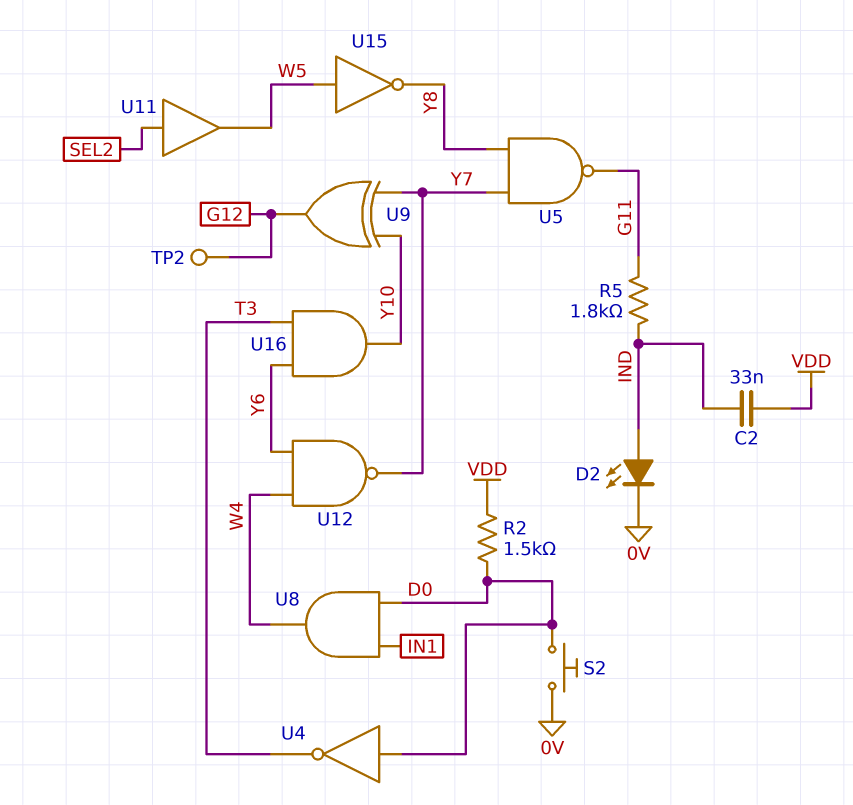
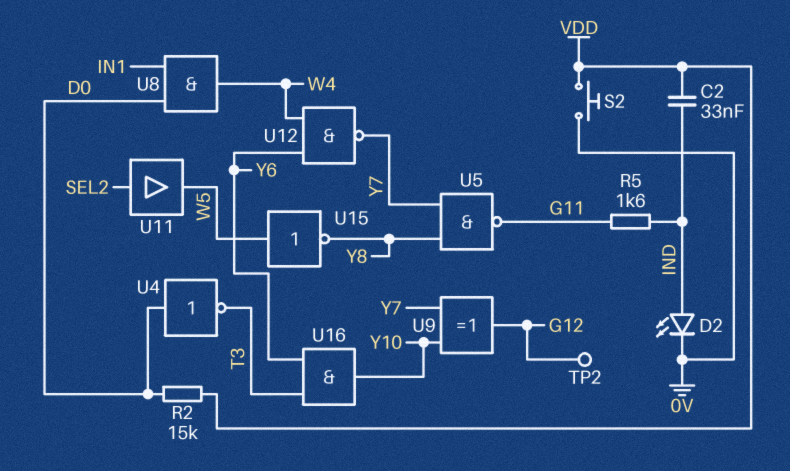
R2: 1.5k (D0, VDD) -> 15k (D0, VDD)
R5: 1.8k (G11, IND) -> 1.6k (G11, IND)
S2: button (0V, D0) -> button (0V, VDD)

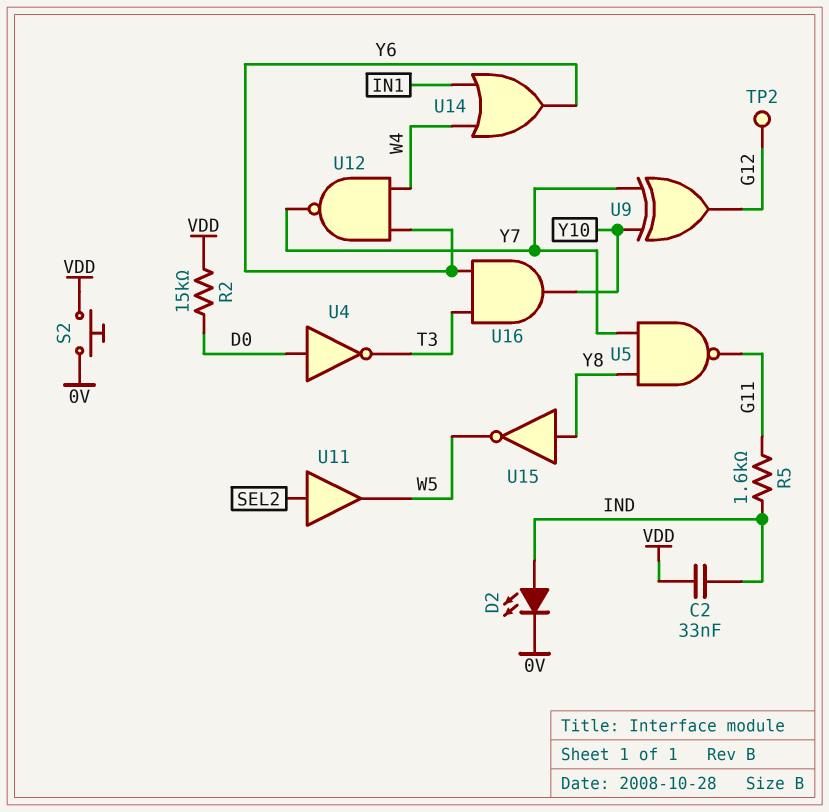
U8: AND (in D0, in IN1, out W4) -> none
U14: none -> OR (in IN1, in W4, out Y6)
U15: NOT (in W5, out Y8) -> NOT (in Y8, out W5)

